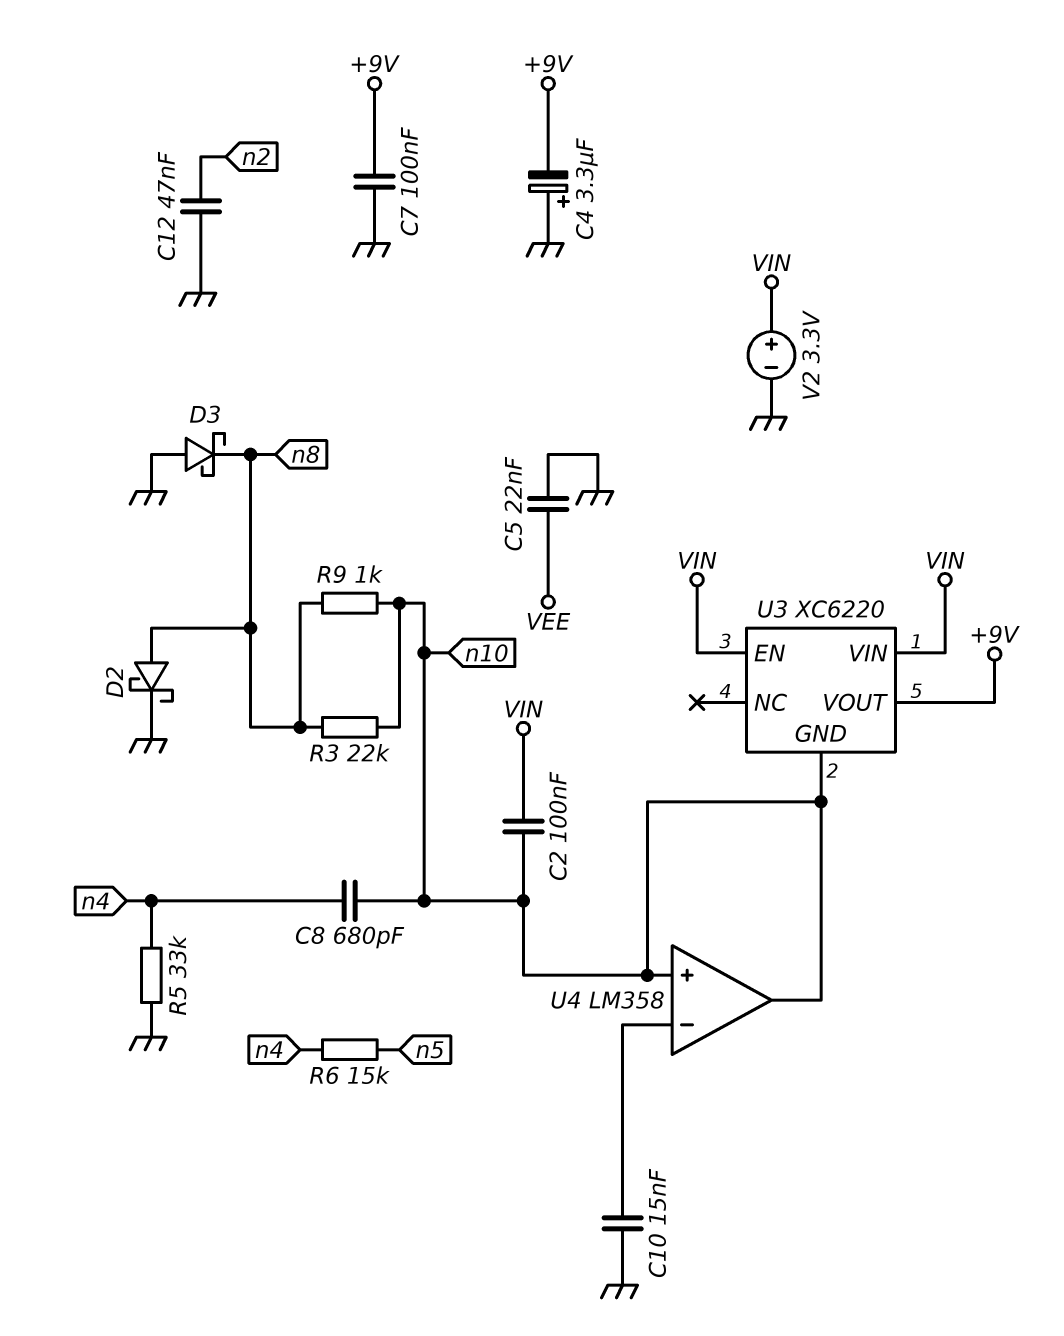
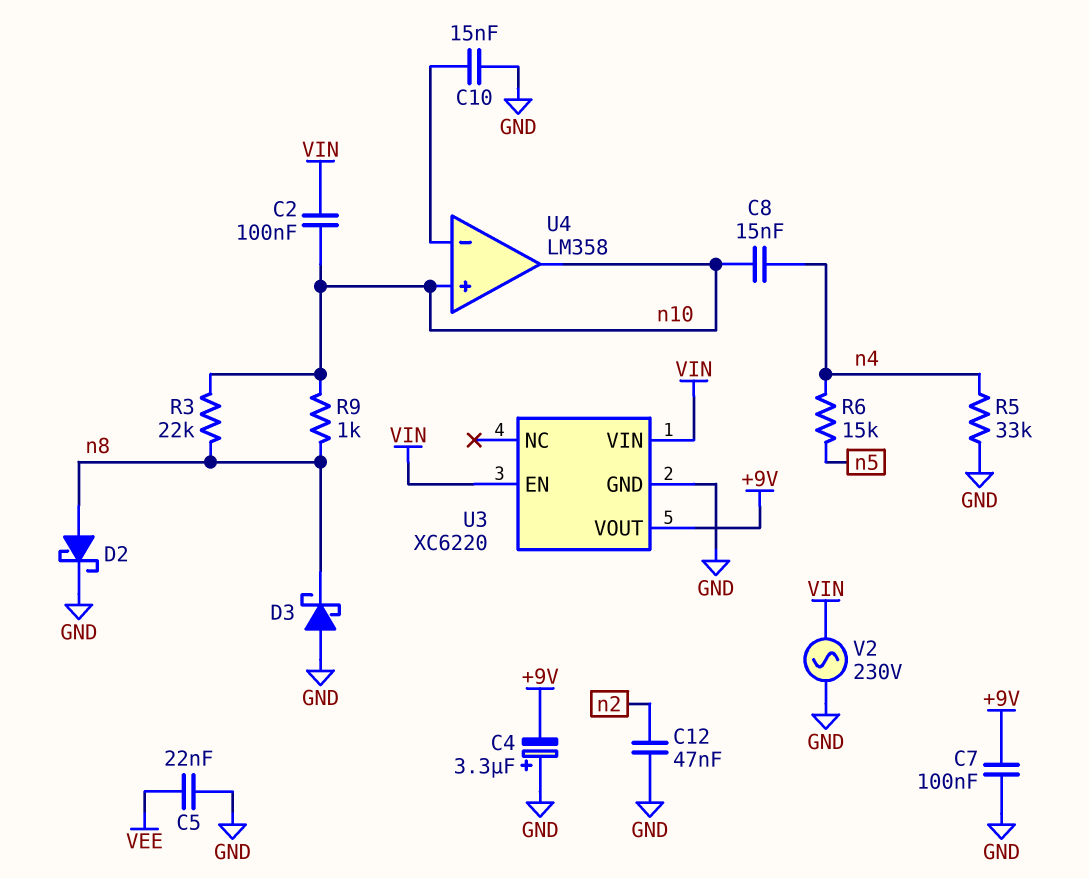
C8: 680pF (n4, n10) -> 15nF (n4, n10)
U3 pin GND: n10 -> GND
V2: 3.3V (plus VIN, minus GND) -> AC 230V (GND, VIN)

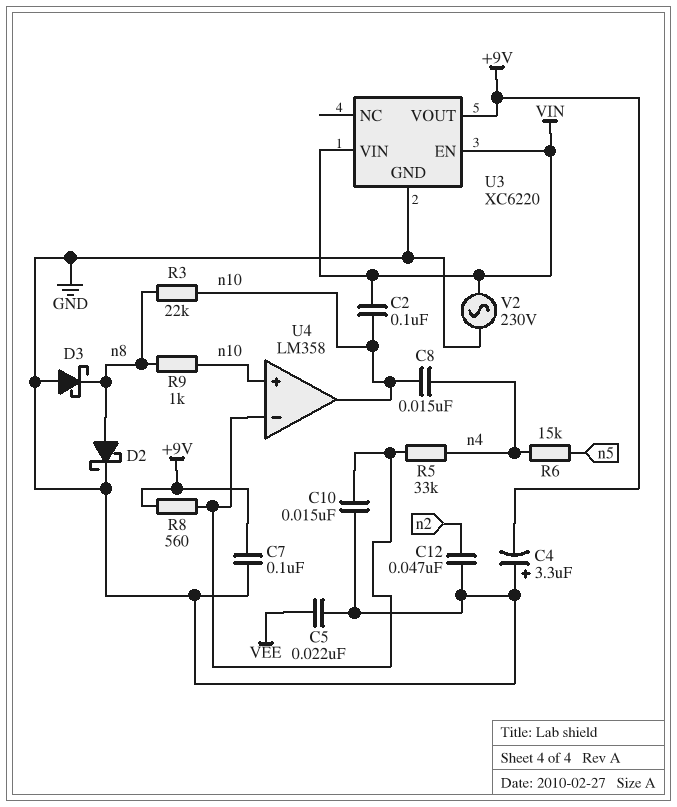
R5: 33k (GND, n4) -> 33k (U4/in-, n4)
R8: none -> 560 (+9V, U4/in-)

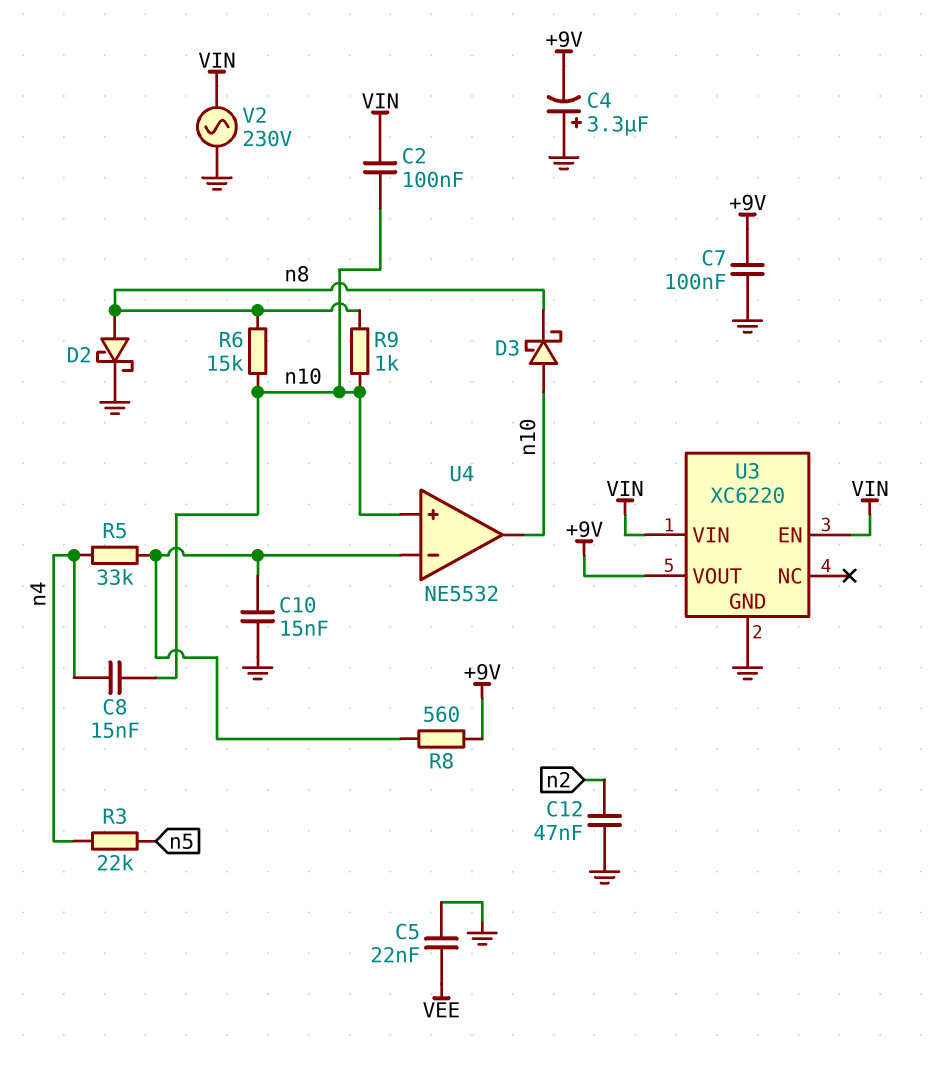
D3: schottky (A GND, K n8) -> schottky (A n10, K n8)
R3: 22k (n8, n10) -> 22k (n4, n5)
R6: 15k (n4, n5) -> 15k (n8, n10)
U4: LM358 -> NE5532

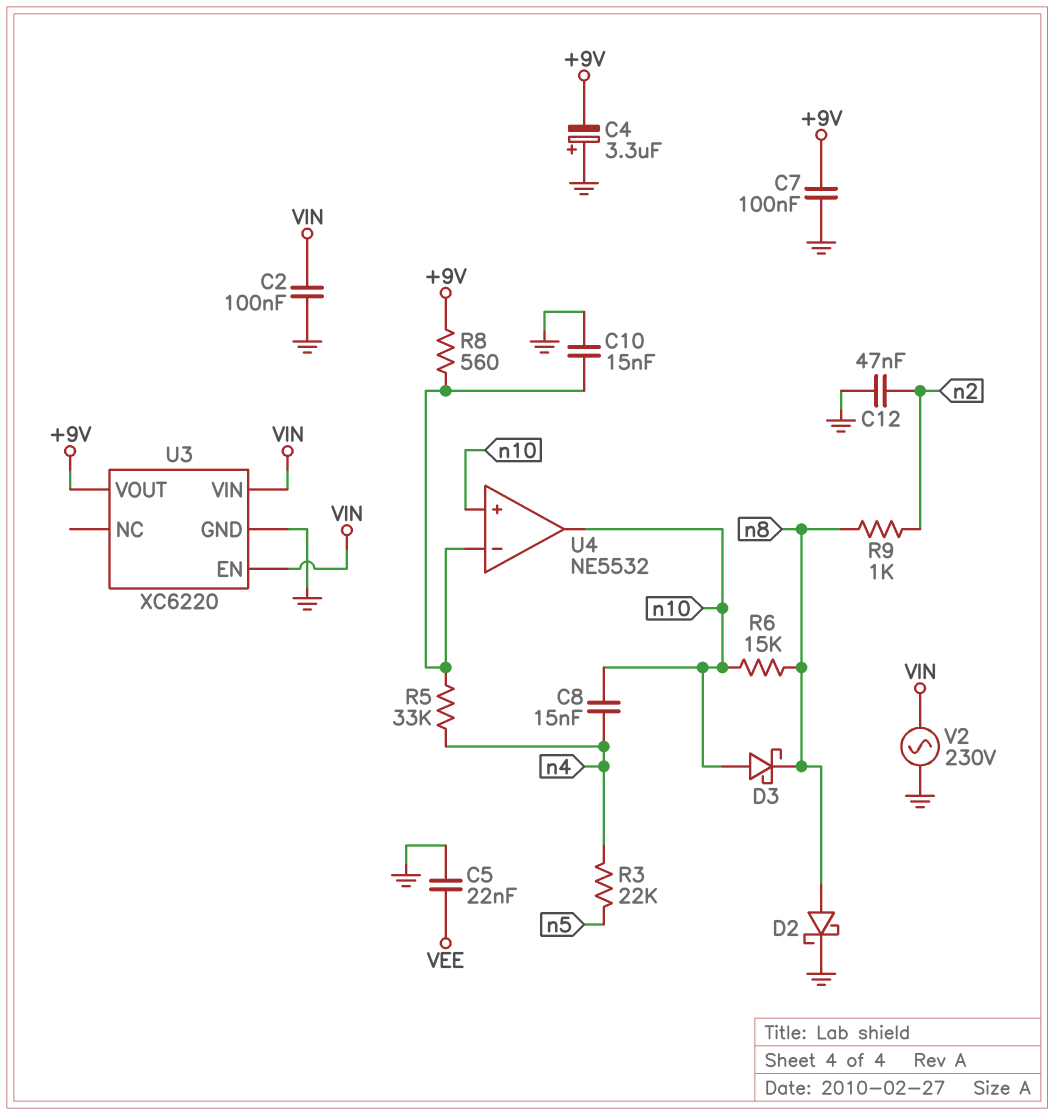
C2: 100nF (VIN, n10) -> 100nF (GND, VIN)
R9: 1k (n8, n10) -> 1k (n2, n8)

